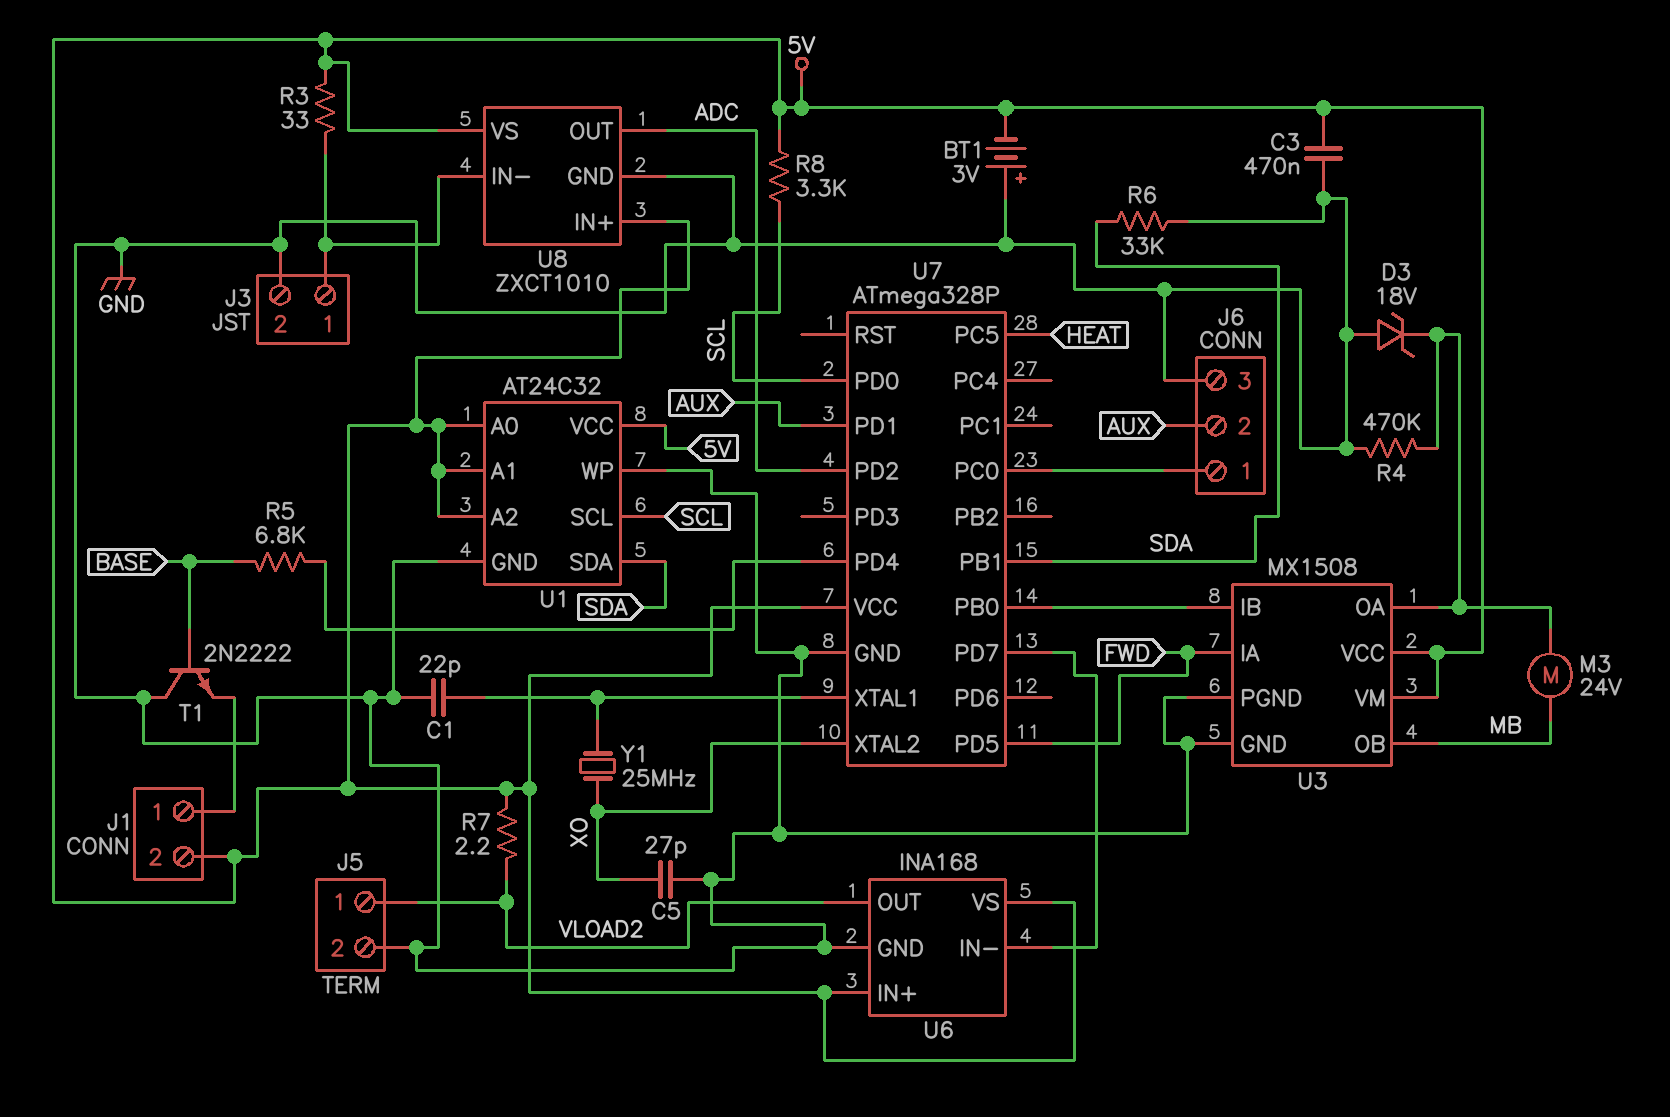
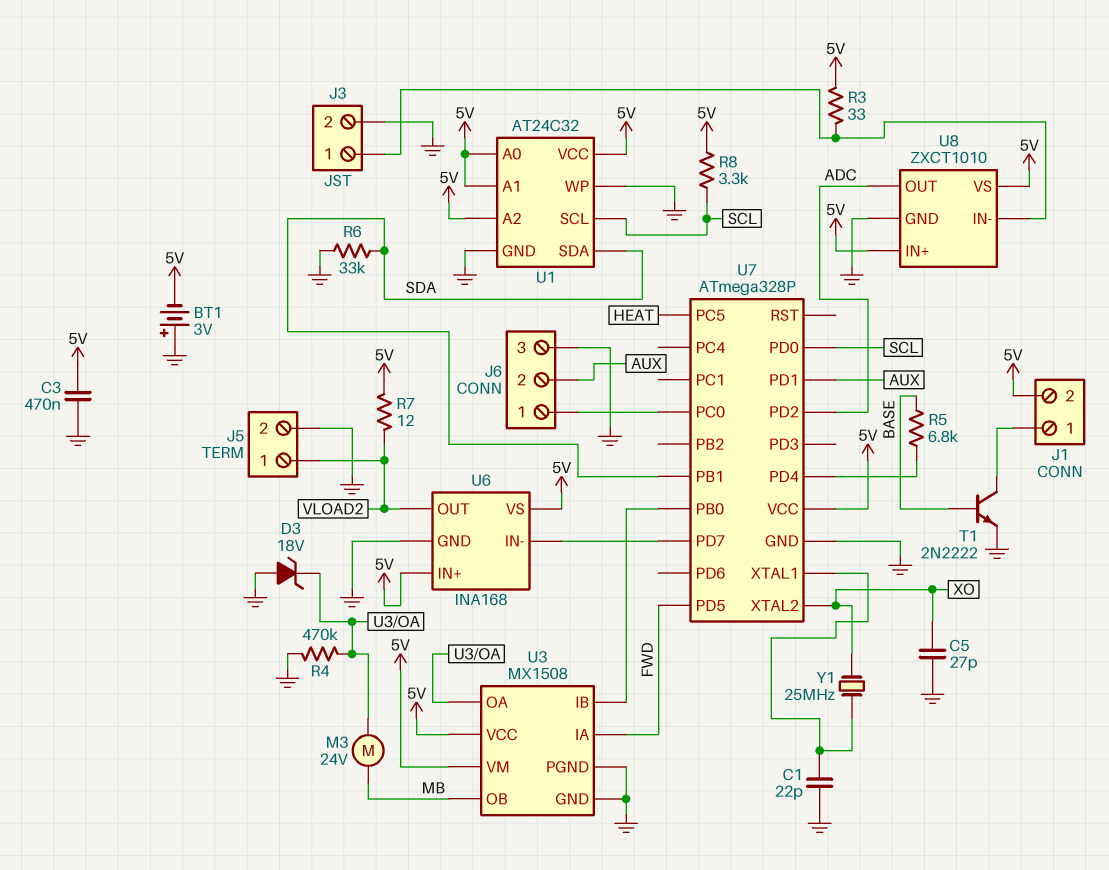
R7: 2.2 (5V, VLOAD2) -> 12 (5V, VLOAD2)
T1: NPN 2N2222 (B BASE, C GND, E J1/1) -> NPN 2N2222 (B BASE, C J1/1, E GND)

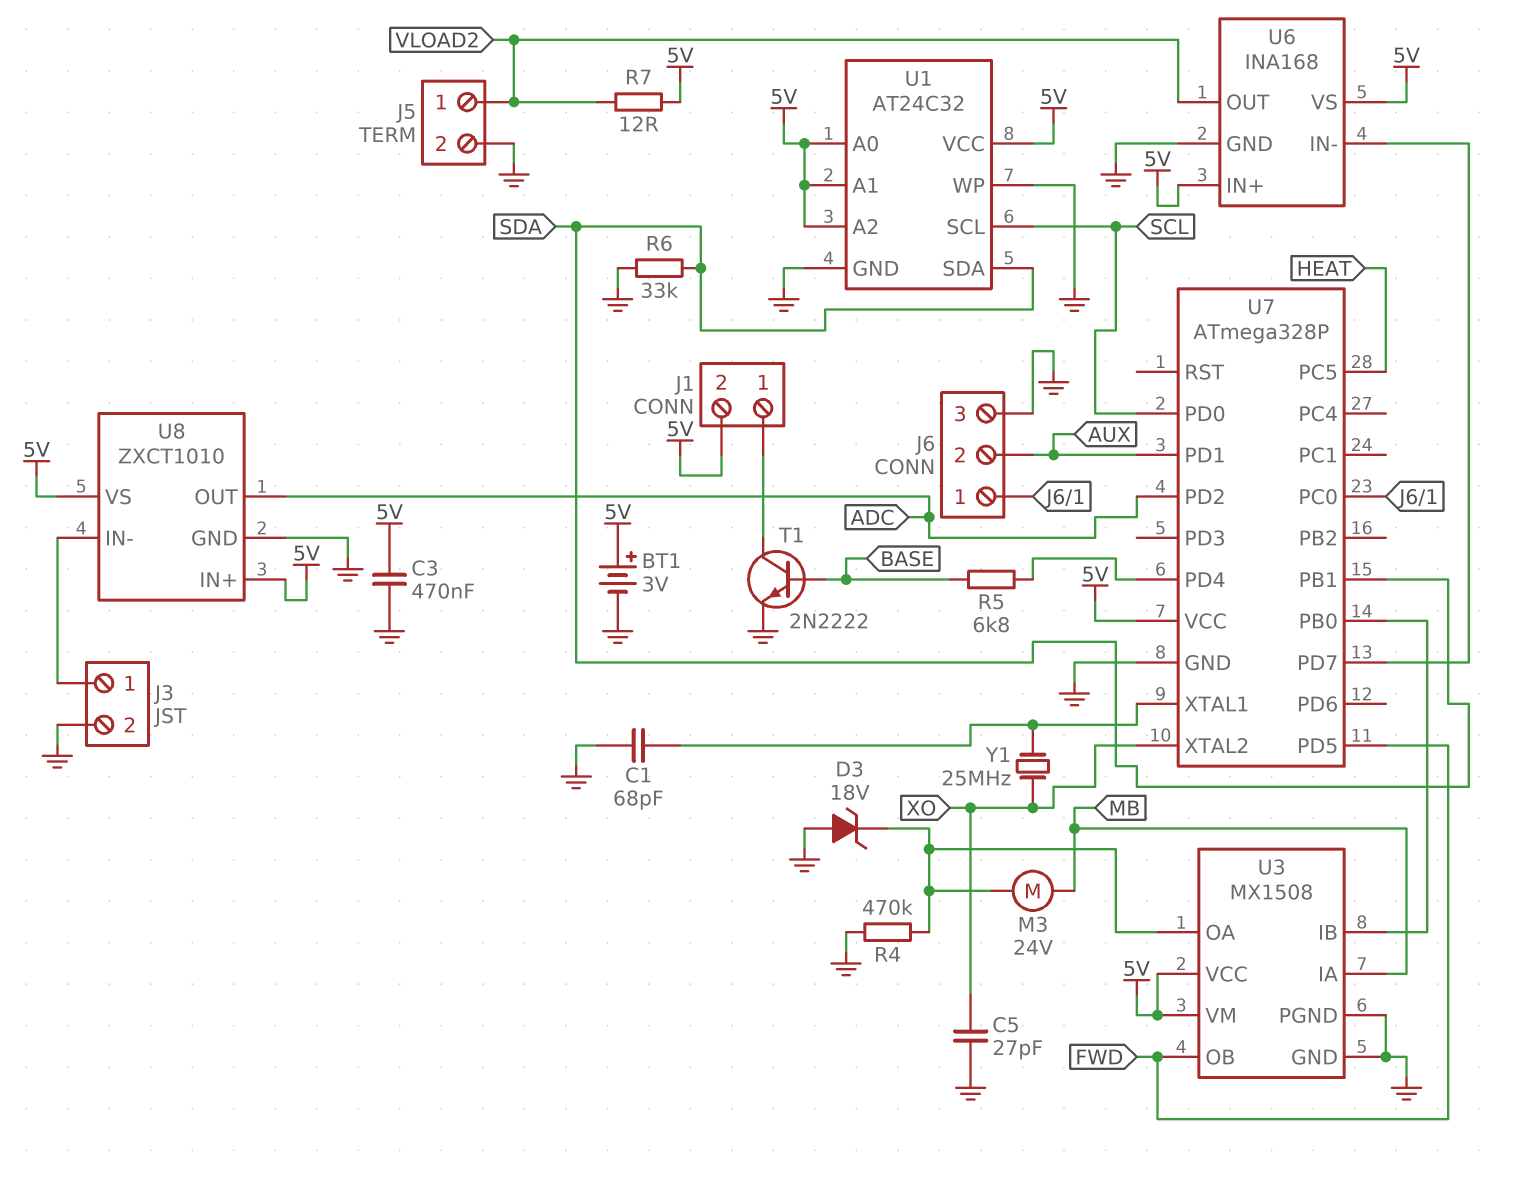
BT1: 3V (plus GND, minus 5V) -> 3V (plus 5V, minus GND)
C1: 22pF (GND, U7/XTAL1) -> 68pF (GND, U7/XTAL1)
R3: 33 (5V, J3/1) -> none
R8: 3.3k (5V, SCL) -> none
U3 pin IA: FWD -> MB
U3 pin OB: MB -> FWD

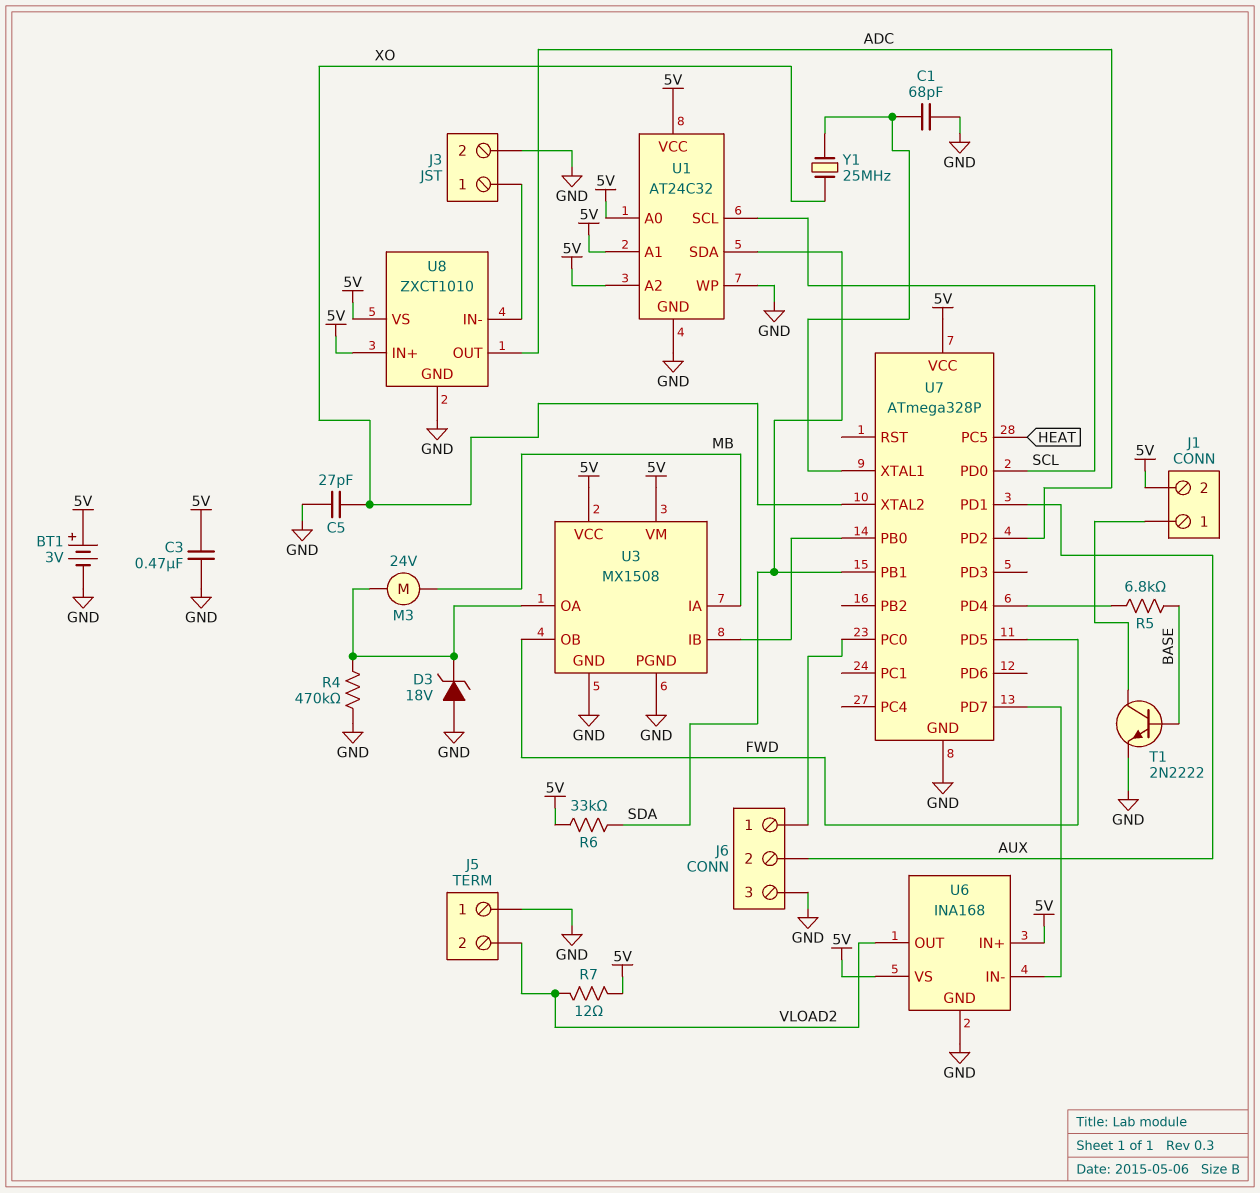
J5 pin 1: VLOAD2 -> GND
J5 pin 2: GND -> VLOAD2
R6: 33k (GND, SDA) -> 33k (5V, SDA)

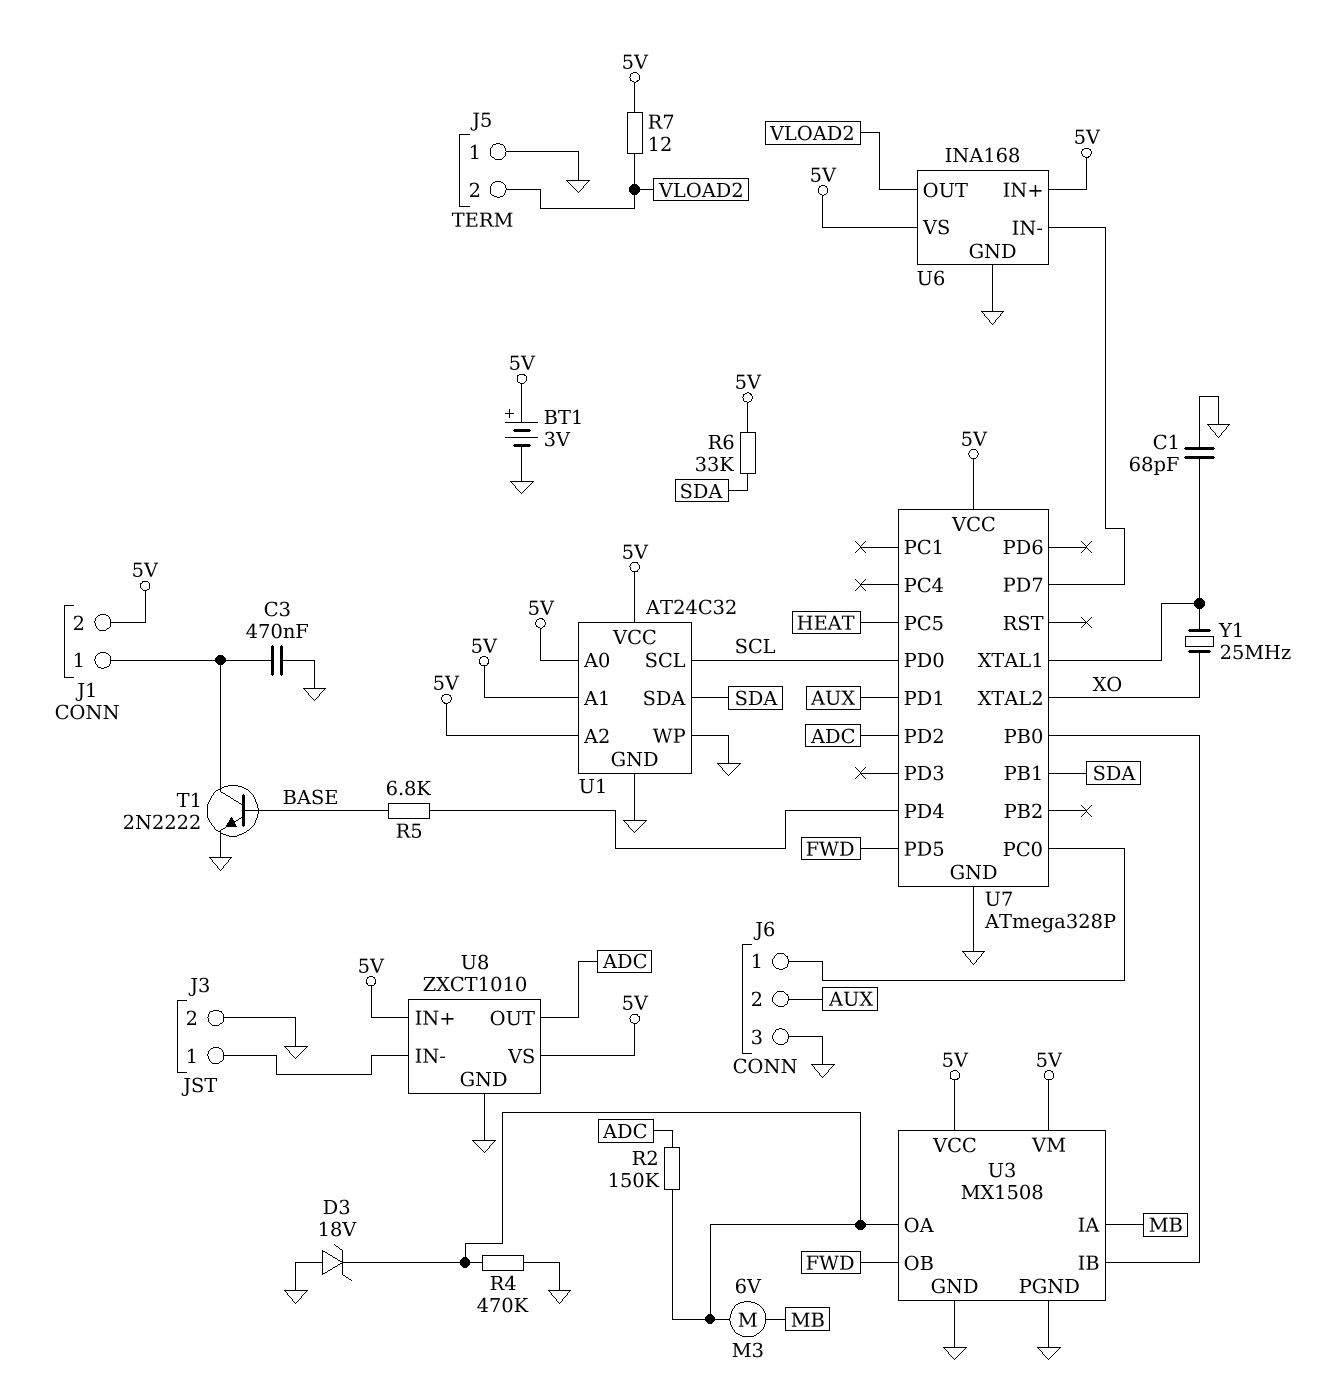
C3: 470nF (5V, GND) -> 470nF (GND, J1/1)
C5: 27pF (GND, XO) -> none
M3: motor 24V (MB, U3/OA) -> motor 6V (MB, U3/OA)
R2: none -> 150k (ADC, U3/OA)

